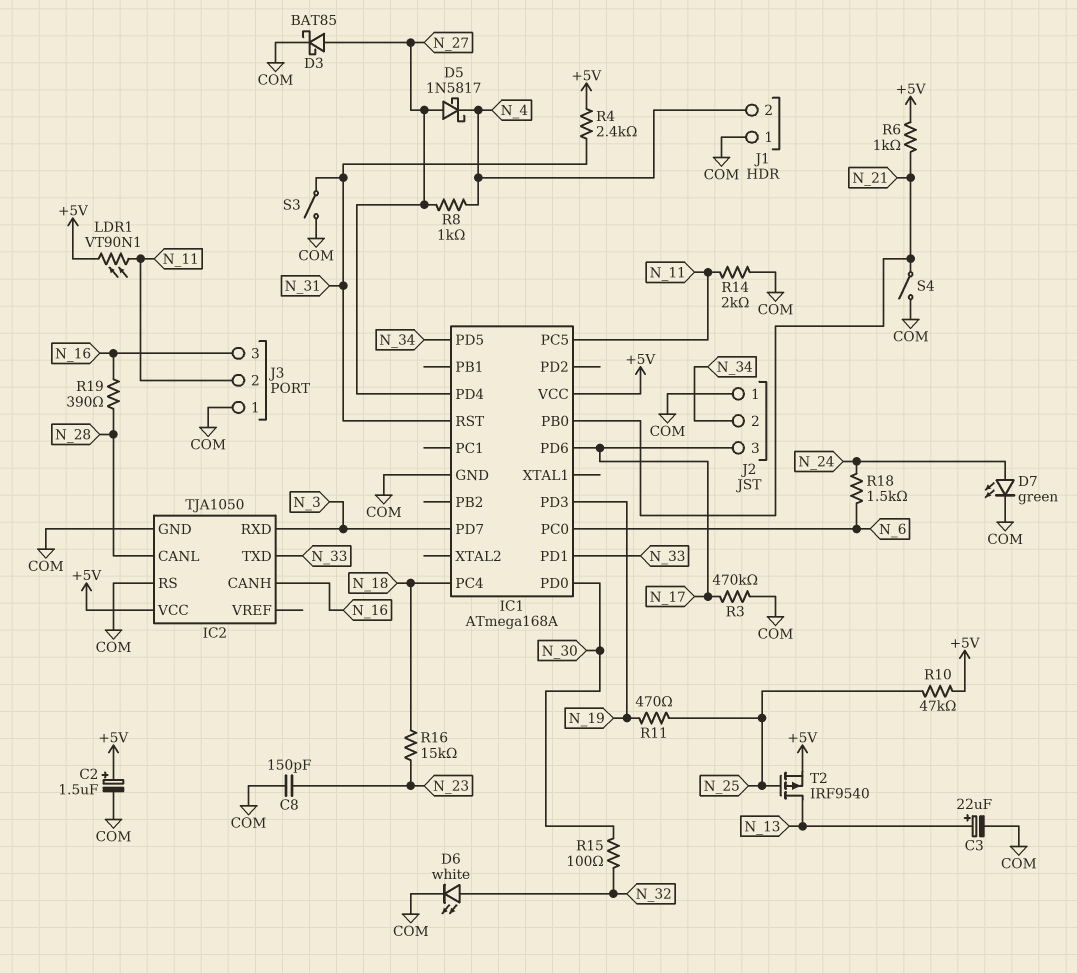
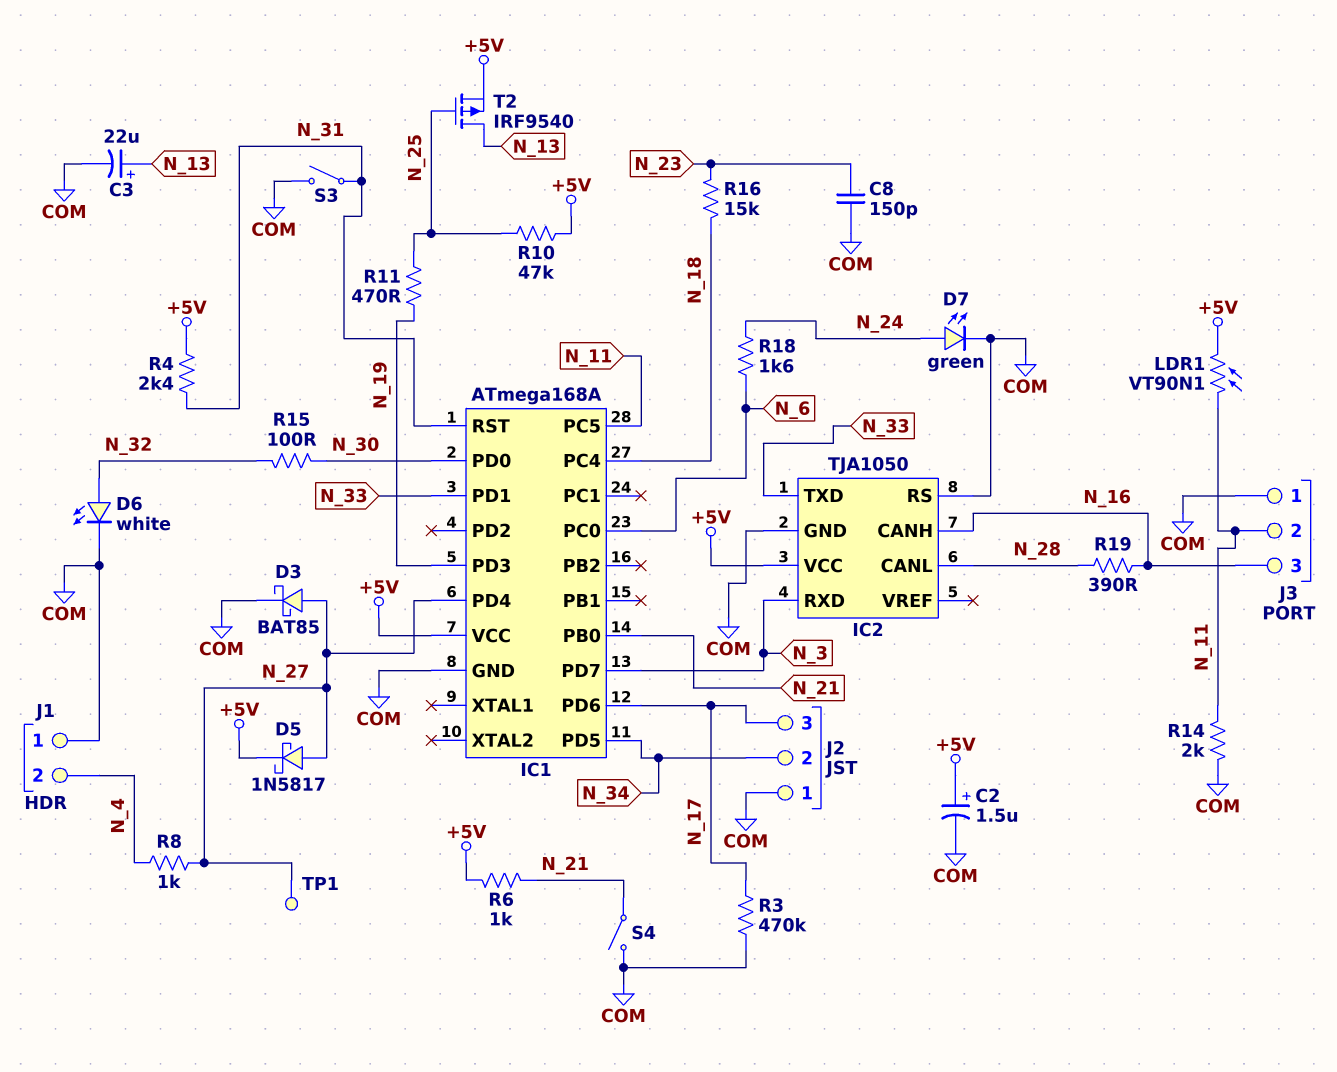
D5: schottky 1N5817 (A N_27, K N_4) -> schottky 1N5817 (A N_27, K +5V)
R18: 1.5k (N_6, N_24) -> 1.6k (N_6, N_24)
TP1: none -> test point (N_27)

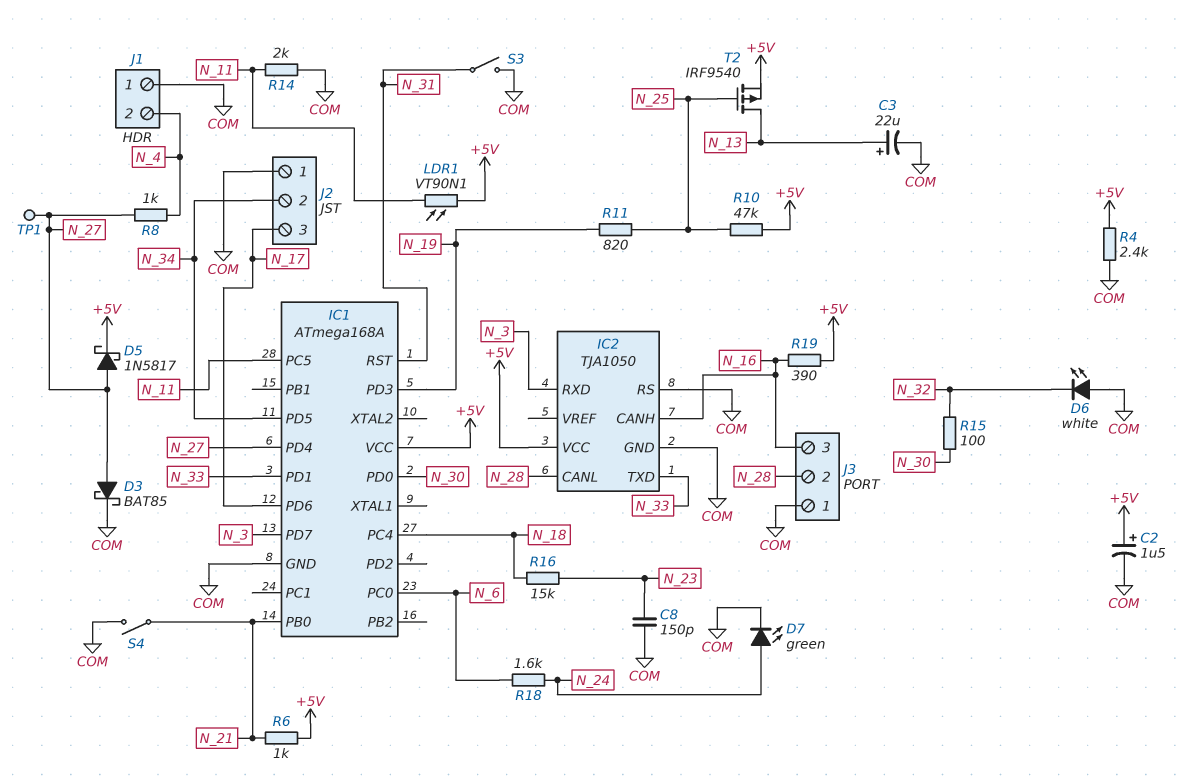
D6: LED white (A N_32, K COM) -> LED white (A COM, K N_32)
J3 pin 2: N_11 -> N_28
R3: 470k (COM, N_17) -> none
R4: 2.4k (+5V, N_31) -> 2.4k (+5V, COM)
R11: 470 (N_19, N_25) -> 820 (N_19, N_25)
R19: 390 (N_16, N_28) -> 390 (+5V, N_16)

